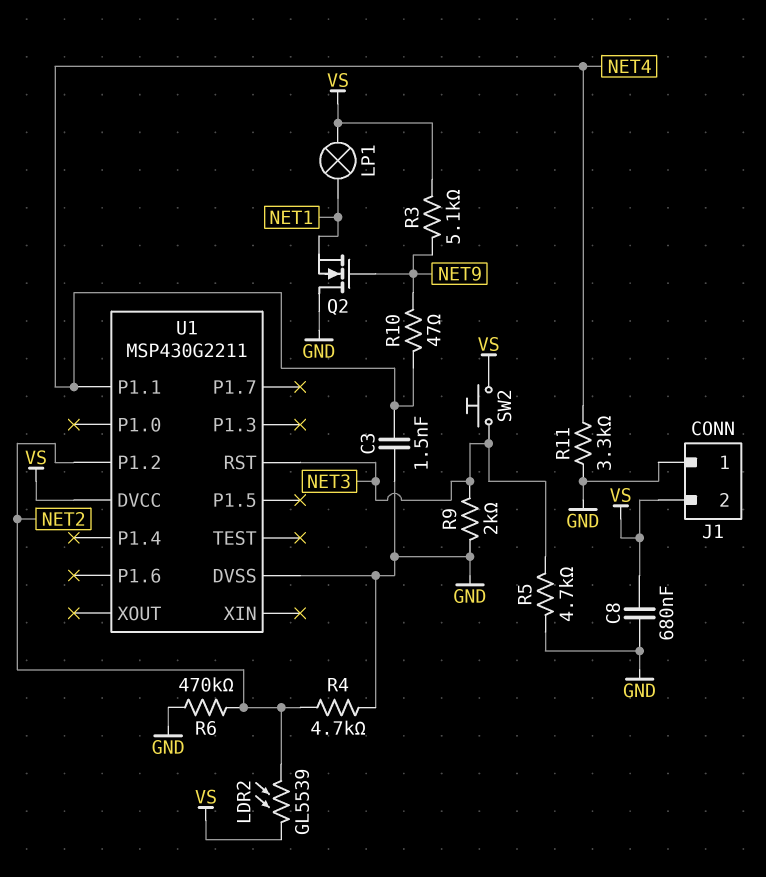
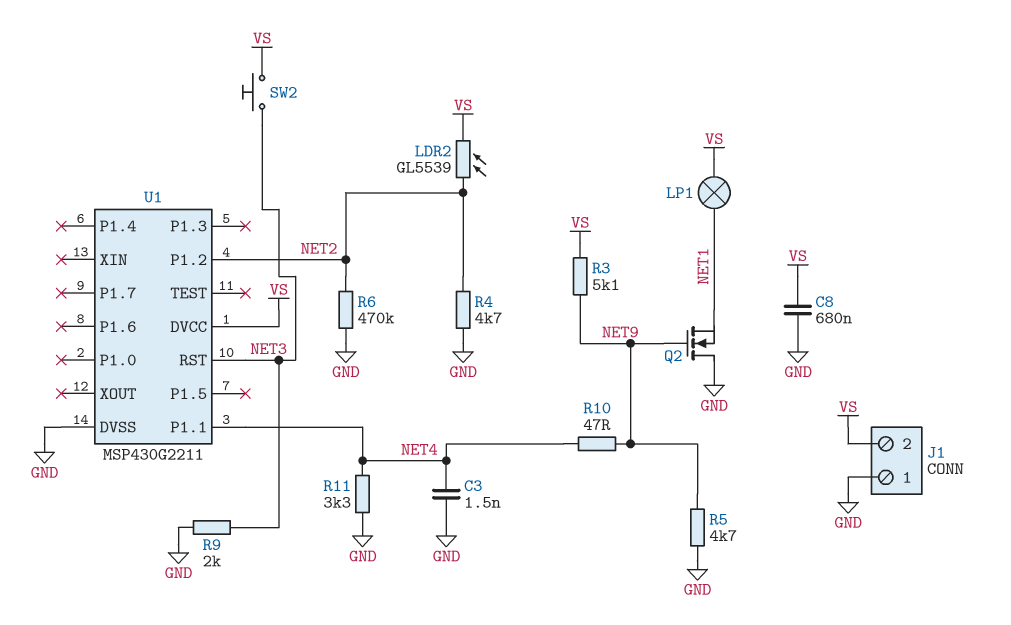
R5: 4.7k (GND, NET3) -> 4.7k (GND, NET9)

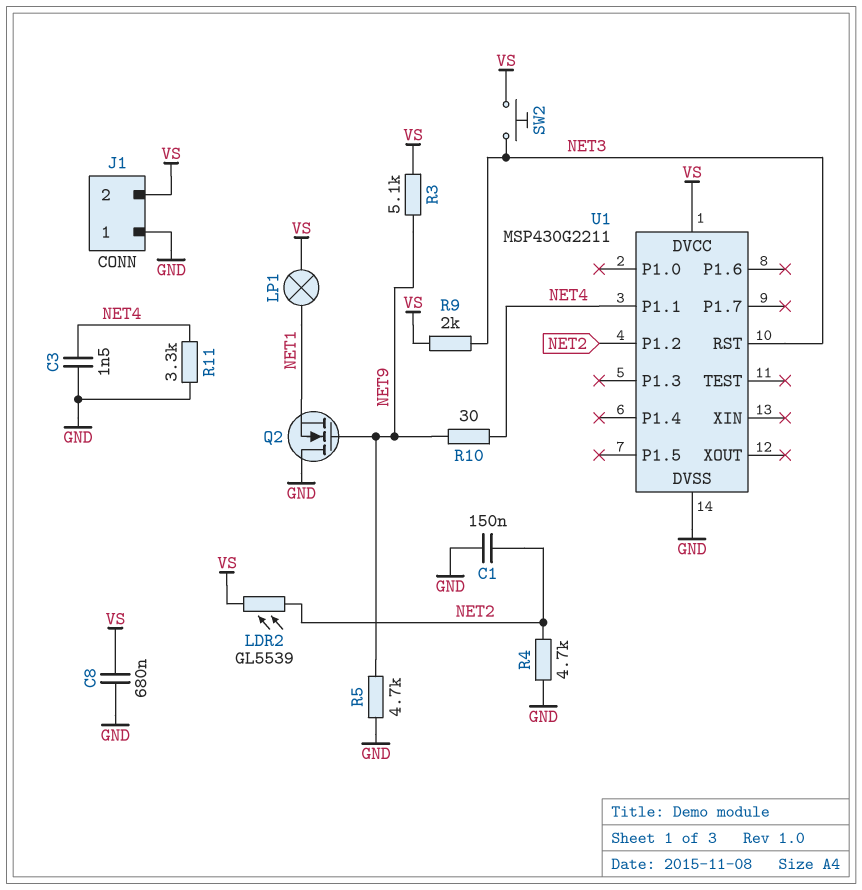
C1: none -> 150nF (GND, NET2)
R6: 470k (GND, NET2) -> none
R9: 2k (GND, NET3) -> 2k (NET3, VS)
R10: 47 (NET4, NET9) -> 30 (NET4, NET9)

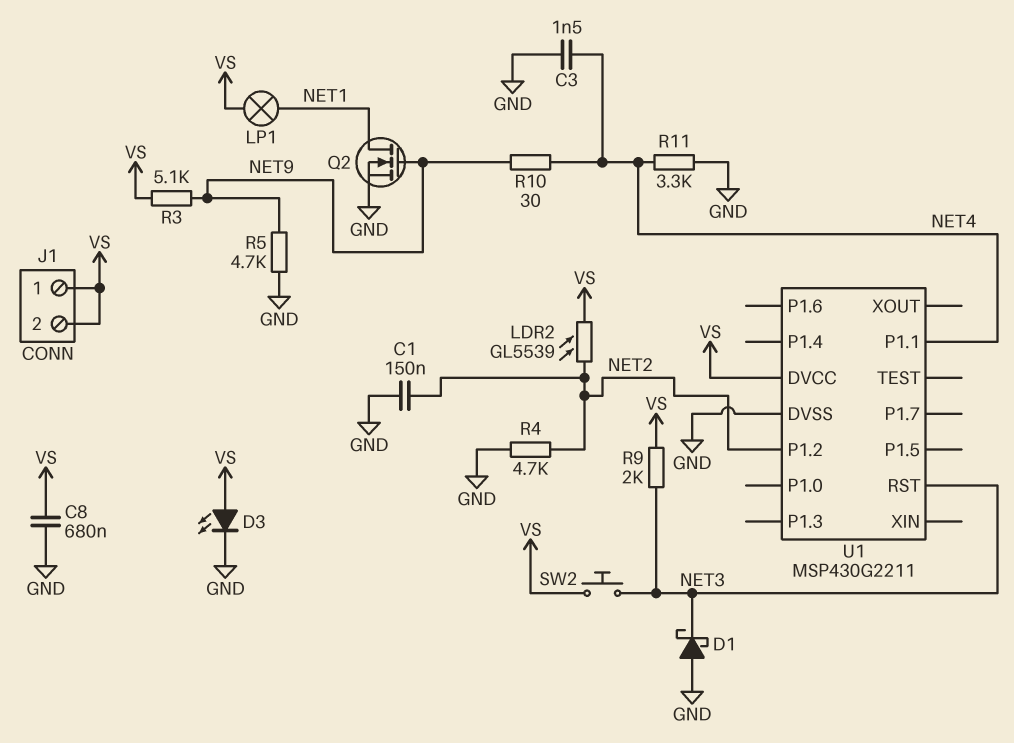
D1: none -> schottky (A GND, K NET3)
D3: none -> LED (A VS, K GND)
J1 pin 1: GND -> VS
Q2: NMOS (G NET9, D GND, S NET1) -> NMOS (G NET9, D NET1, S GND)

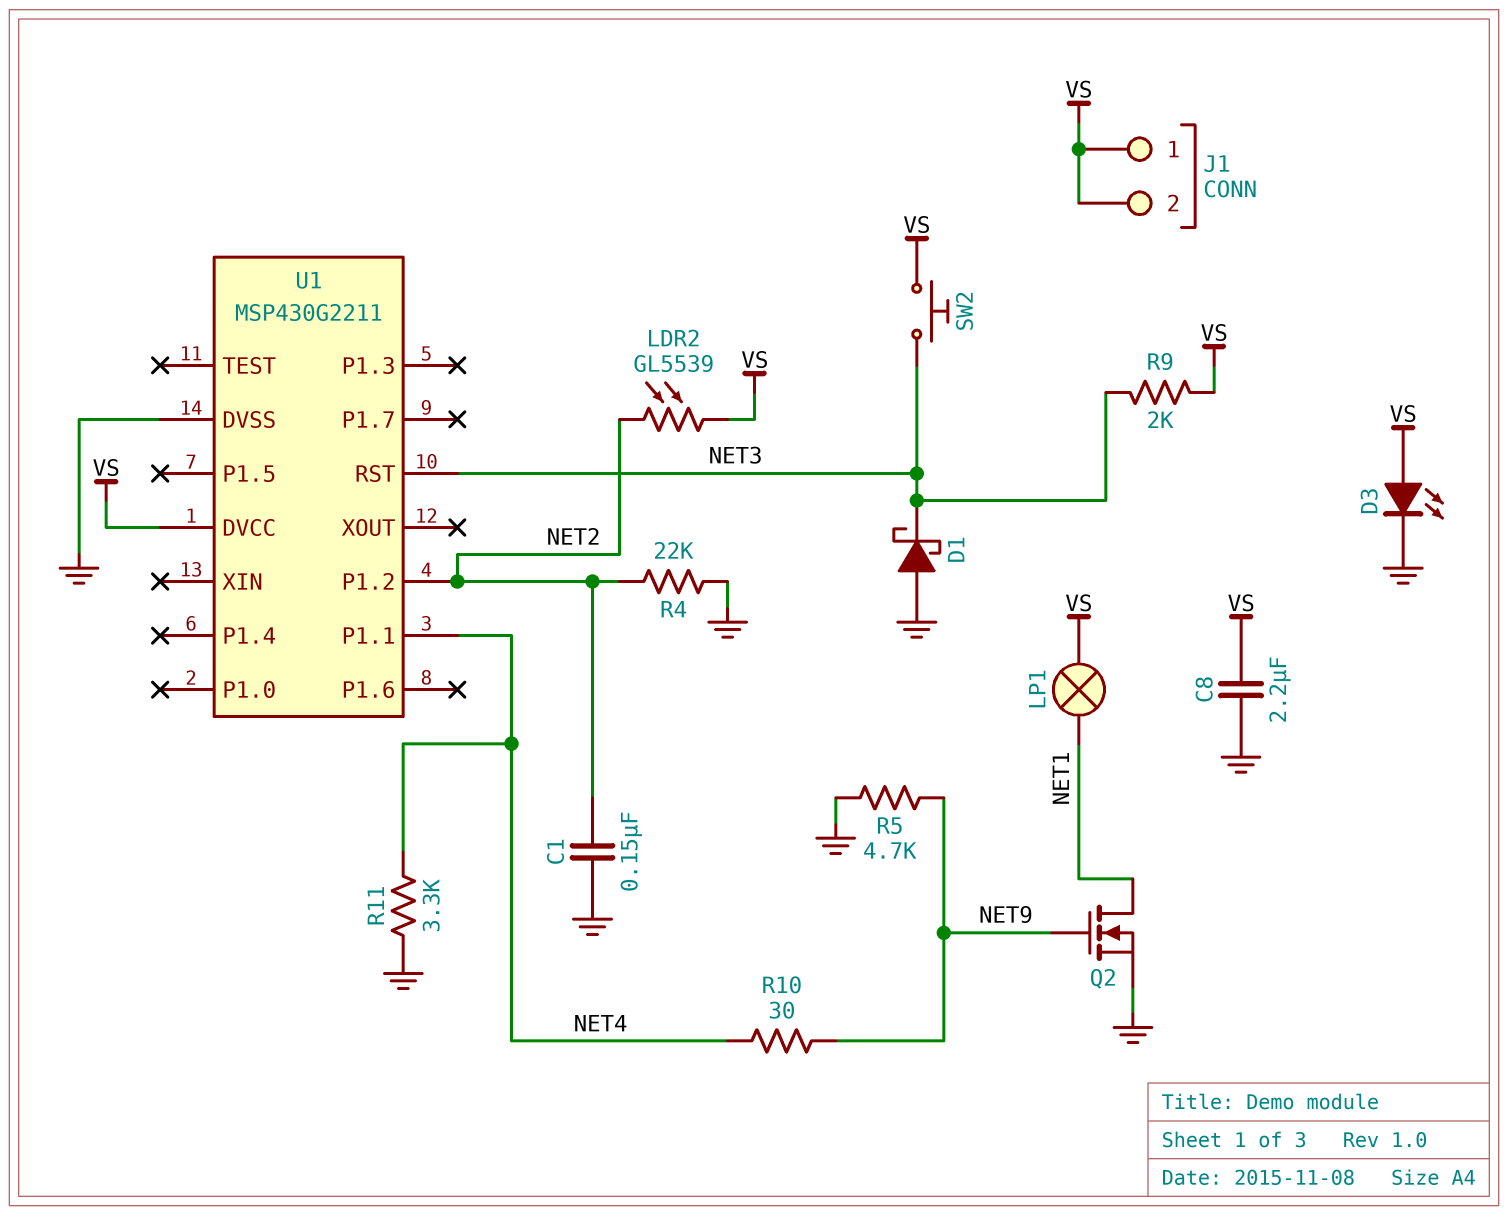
C3: 1.5nF (GND, NET4) -> none
C8: 680nF (GND, VS) -> 2.2uF (GND, VS)
R3: 5.1k (NET9, VS) -> none
R4: 4.7k (GND, NET2) -> 22k (GND, NET2)

